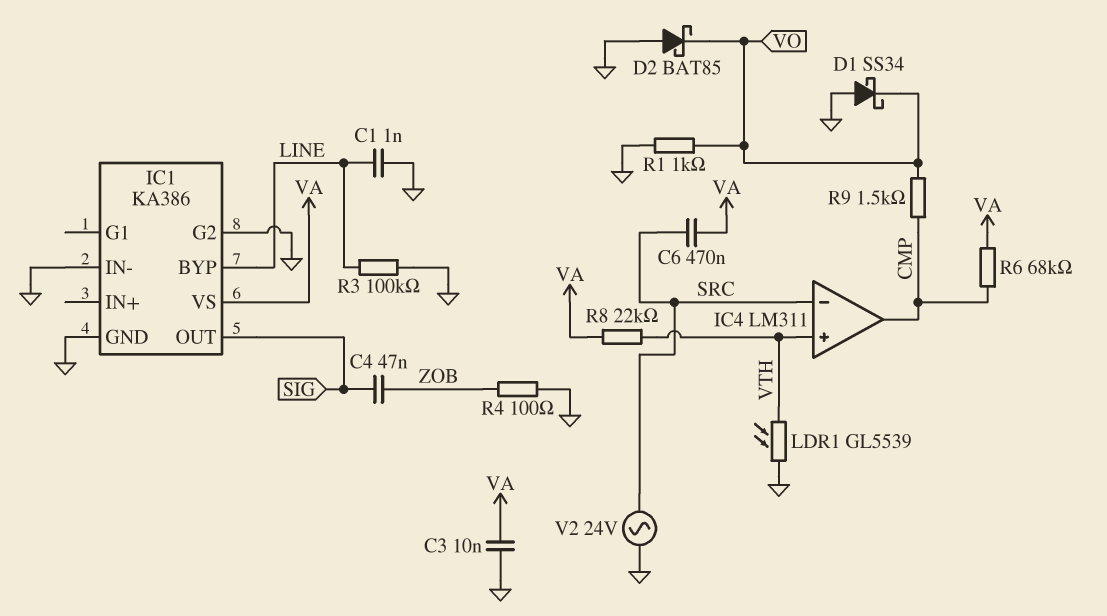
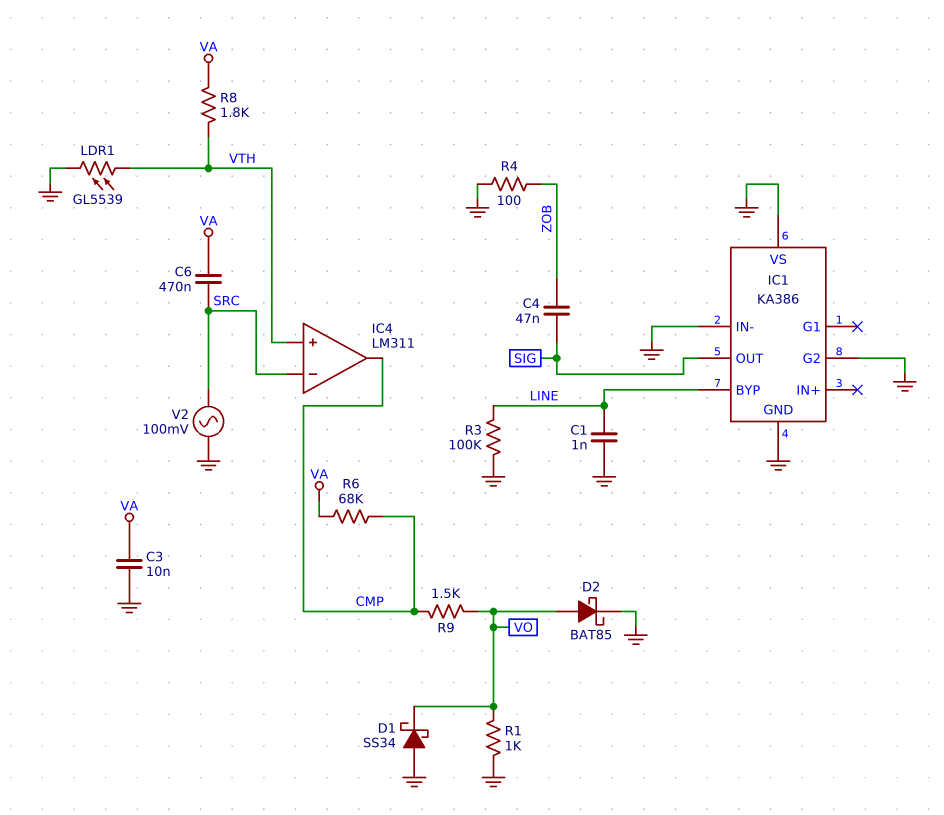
D2: schottky BAT85 (A GND, K VO) -> schottky BAT85 (A VO, K GND)
IC1 pin VS: VA -> GND
R8: 22k (VA, VTH) -> 1.8k (VA, VTH)
V2: AC 24V (GND, SRC) -> AC 100mV (GND, SRC)

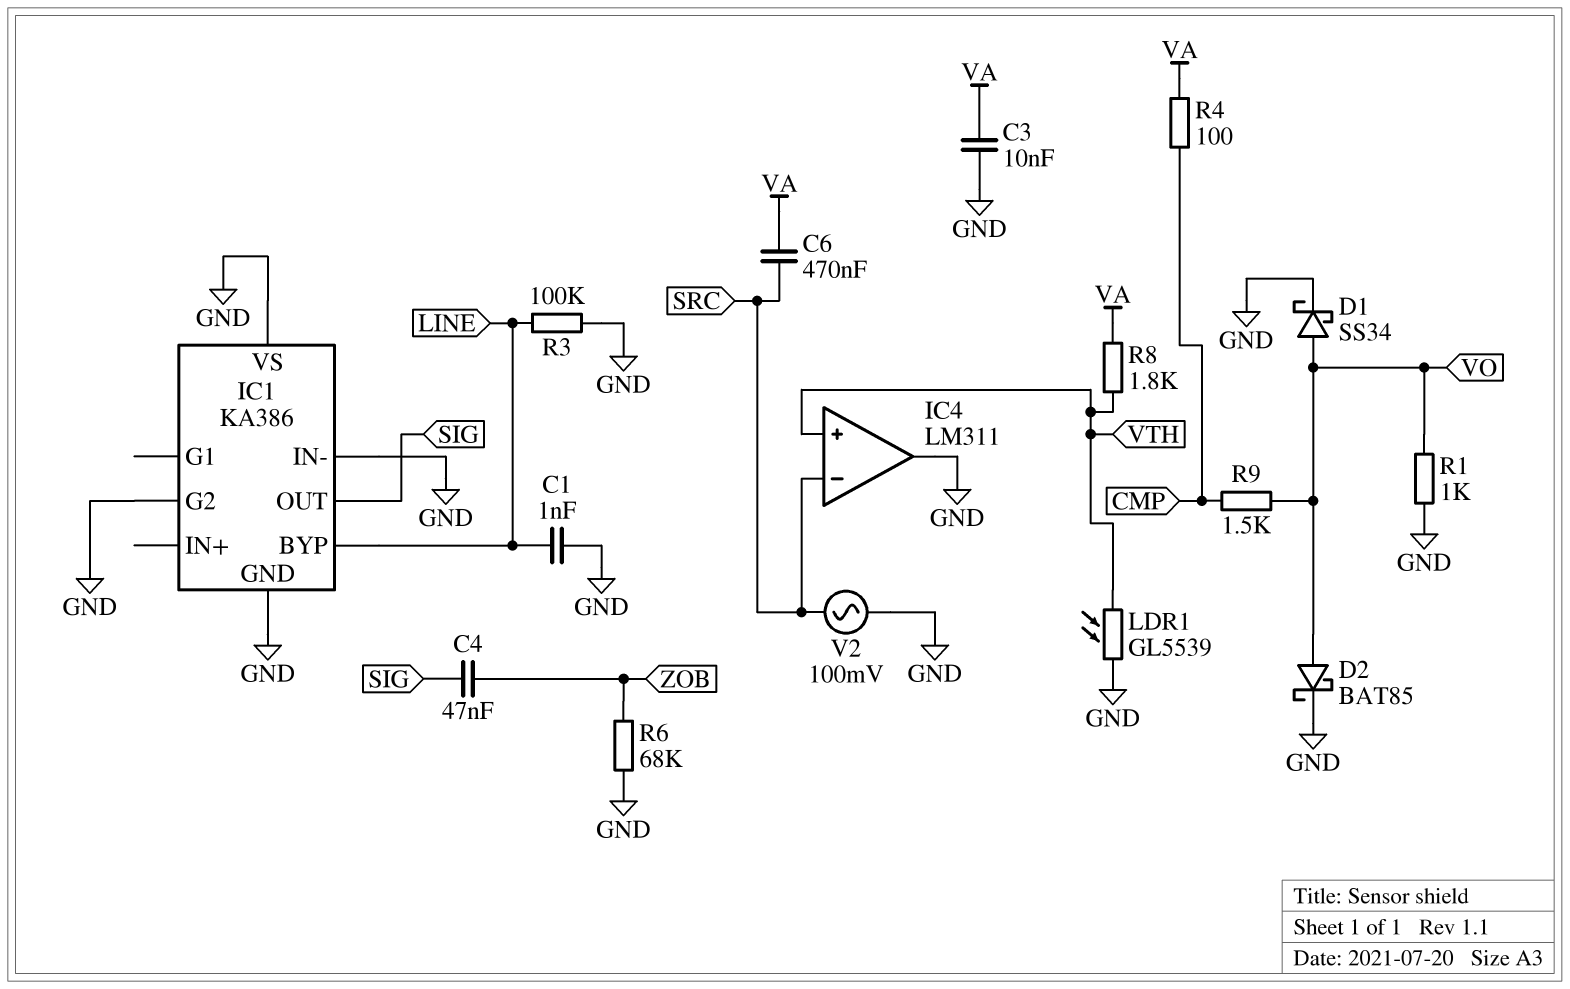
D1: schottky SS34 (A GND, K VO) -> schottky SS34 (A VO, K GND)
IC4 pin out: CMP -> GND
R4: 100 (GND, ZOB) -> 100 (CMP, VA)
R6: 68k (CMP, VA) -> 68k (GND, ZOB)

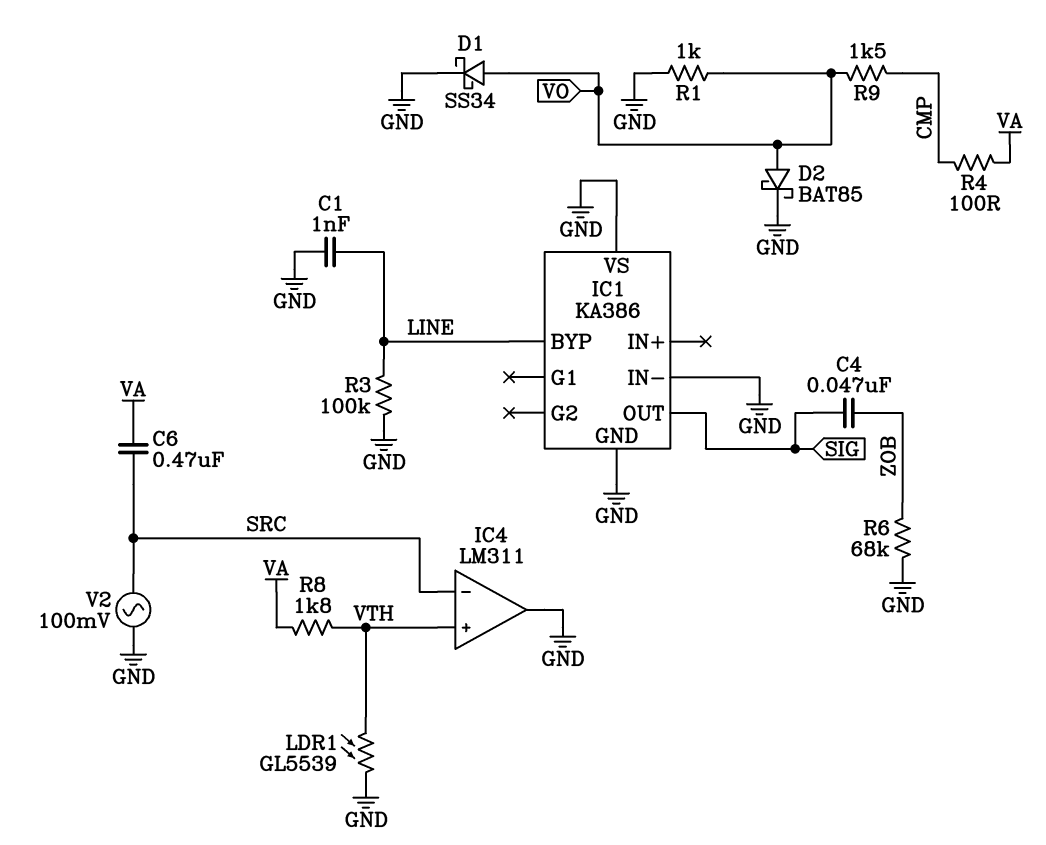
C3: 10nF (GND, VA) -> none
IC1 pin G2: GND -> none

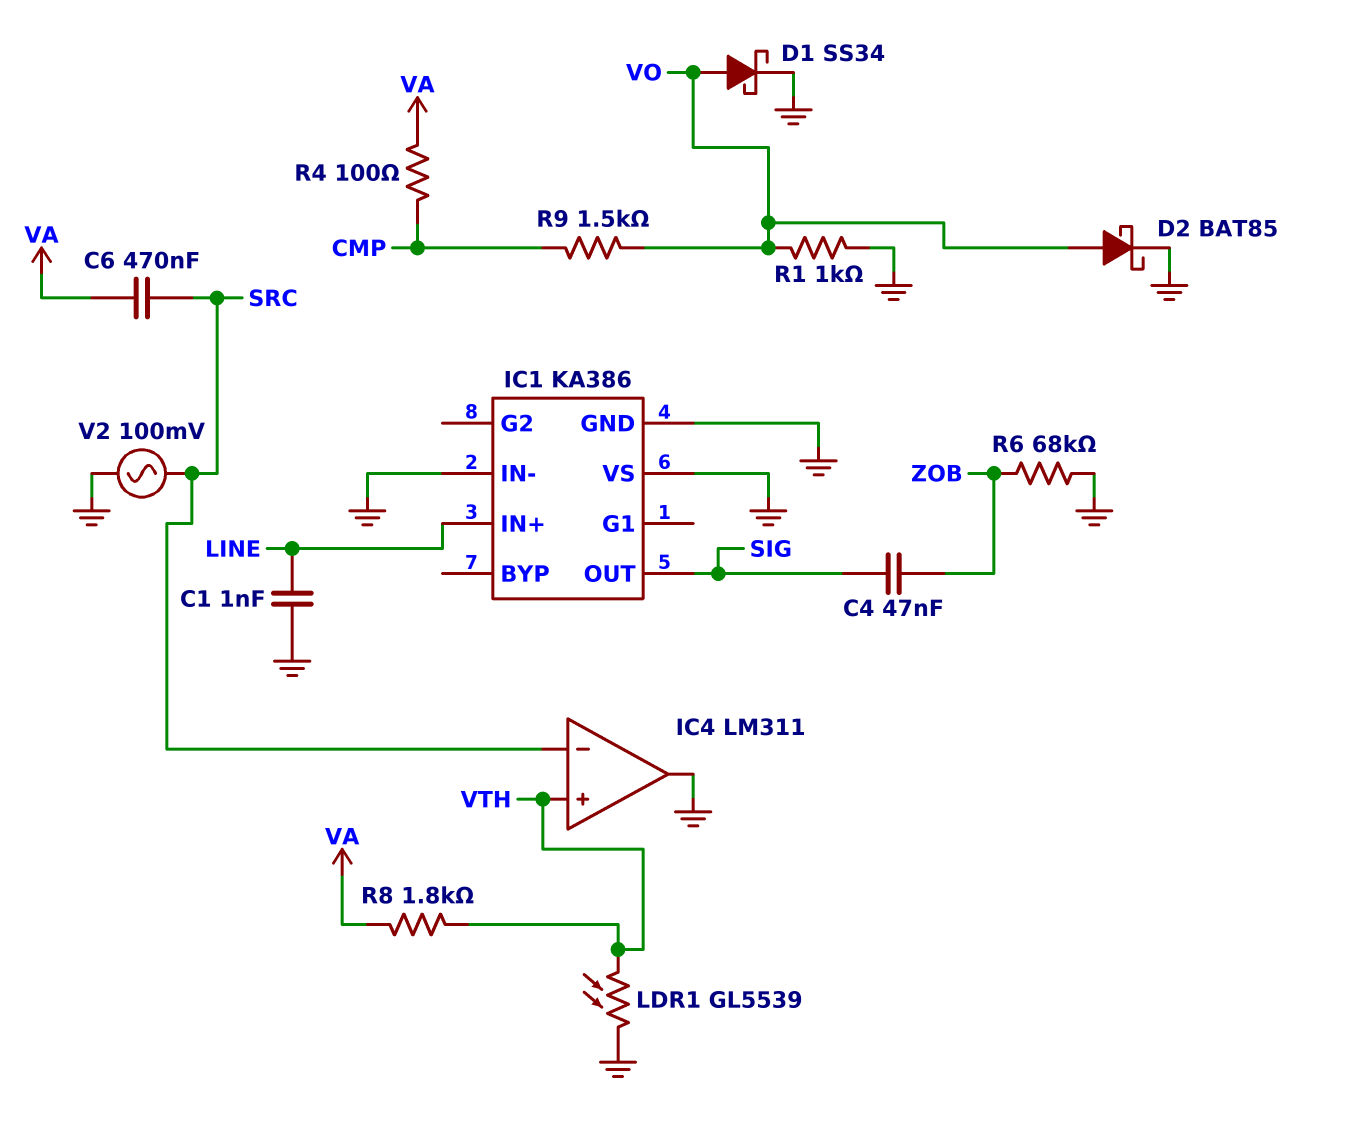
IC1 pin BYP: LINE -> none
IC1 pin IN+: none -> LINE
R3: 100k (GND, LINE) -> none

